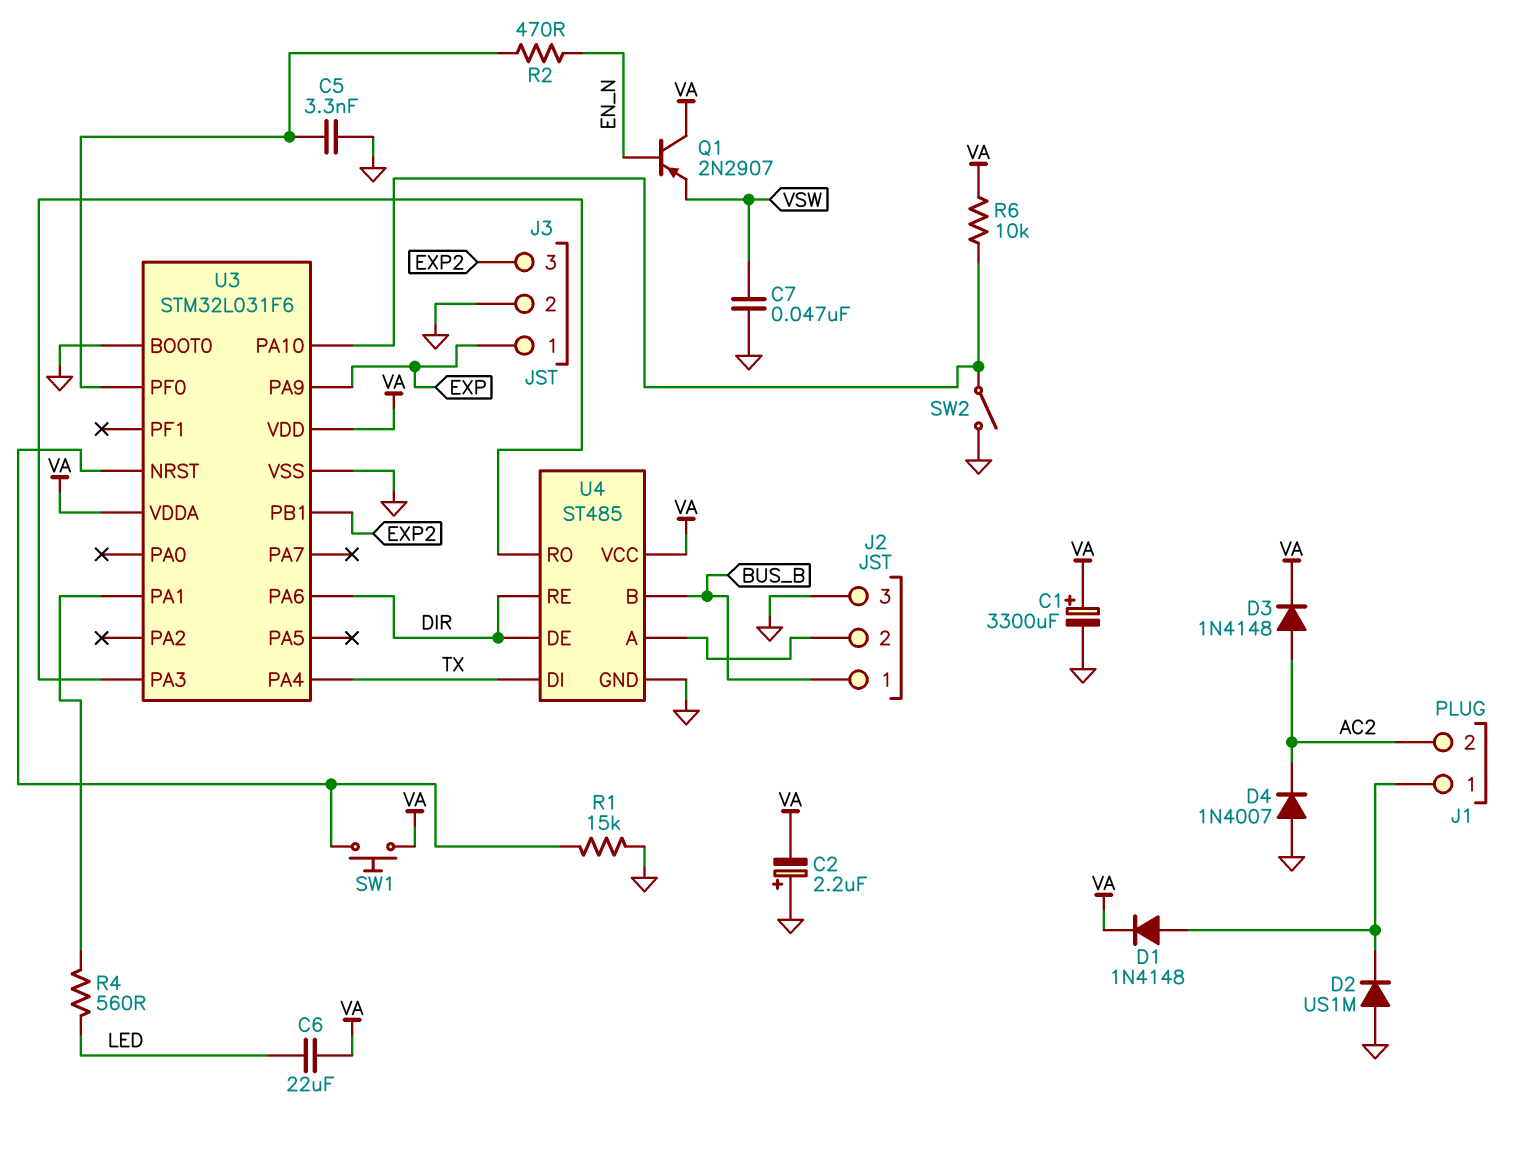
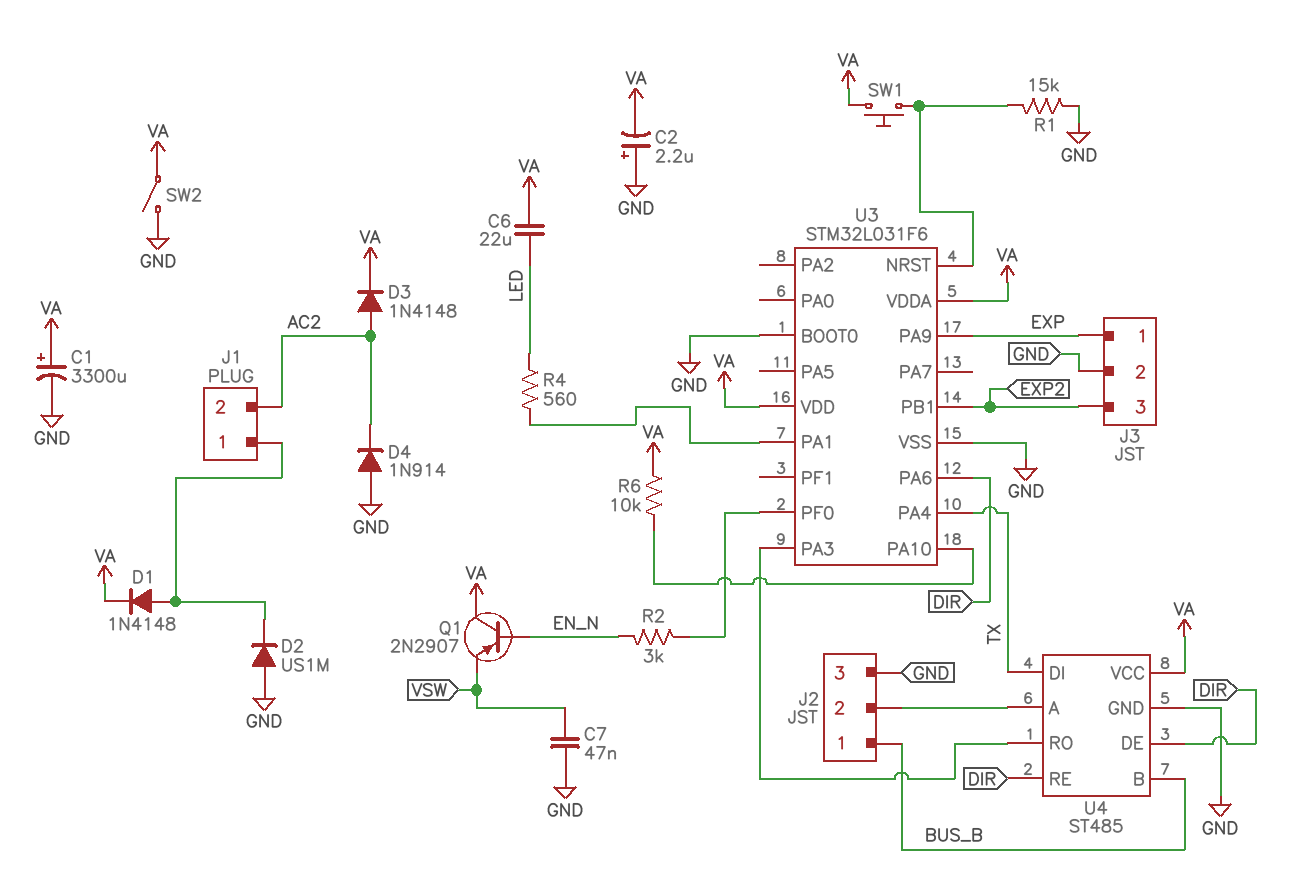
C5: 3.3nF (GND, U3/PF0) -> none
D4: diode 1N4007 (A GND, K AC2) -> diode 1N914 (A GND, K AC2)
R2: 470 (EN_N, U3/PF0) -> 3k (EN_N, U3/PF0)
SW2: switch (GND, U3/PA10) -> switch (GND, VA)

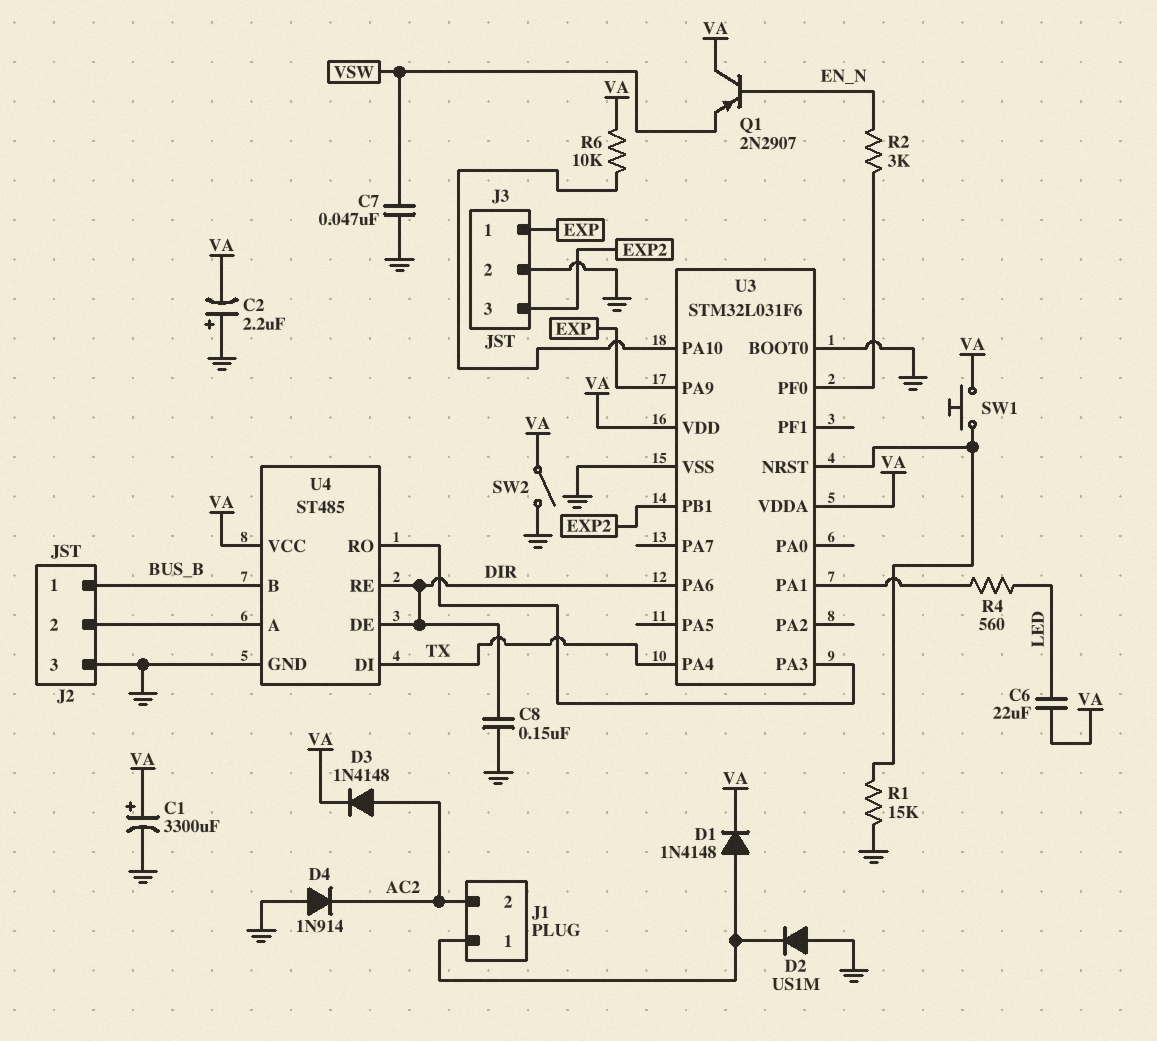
C8: none -> 150nF (DIR, GND)

